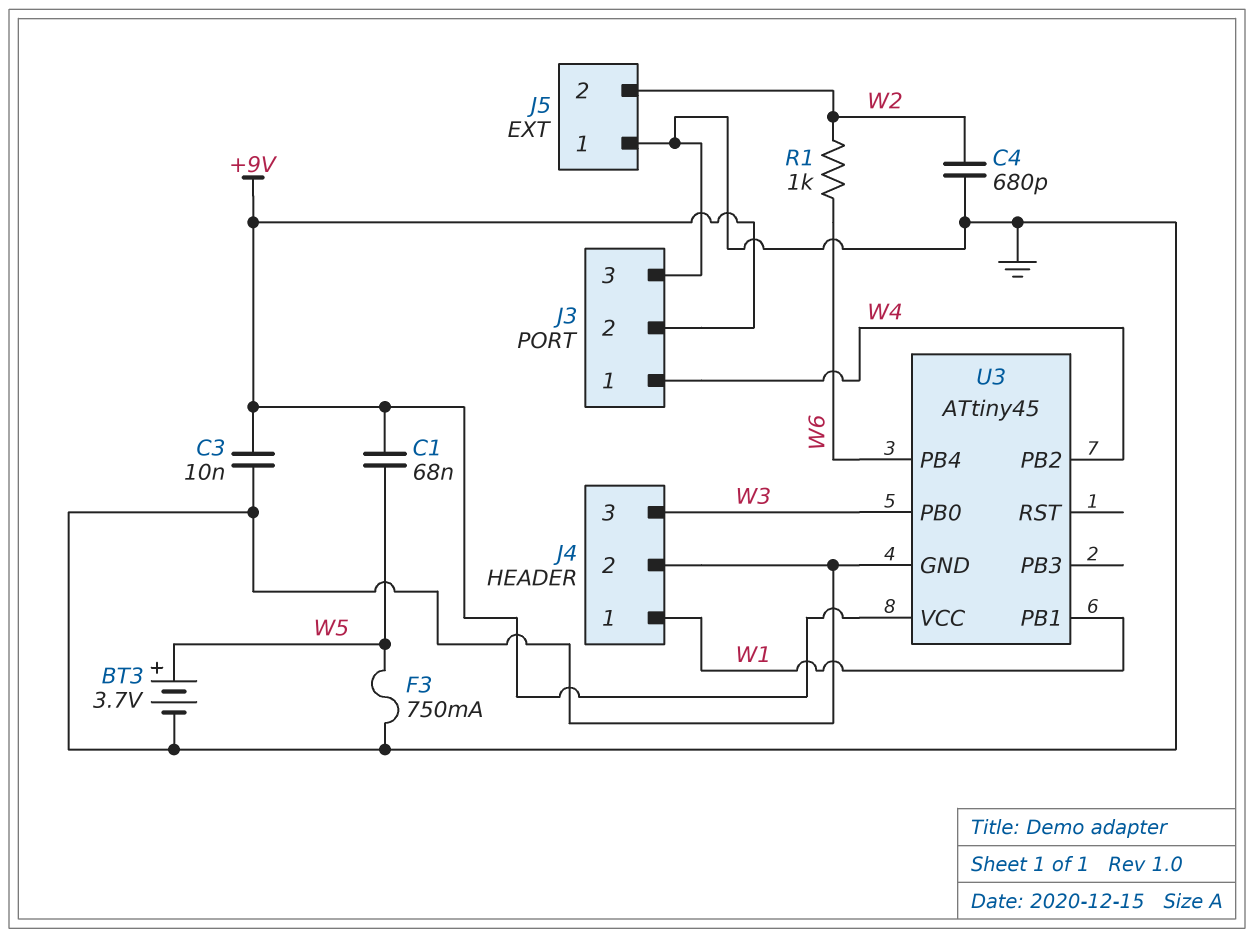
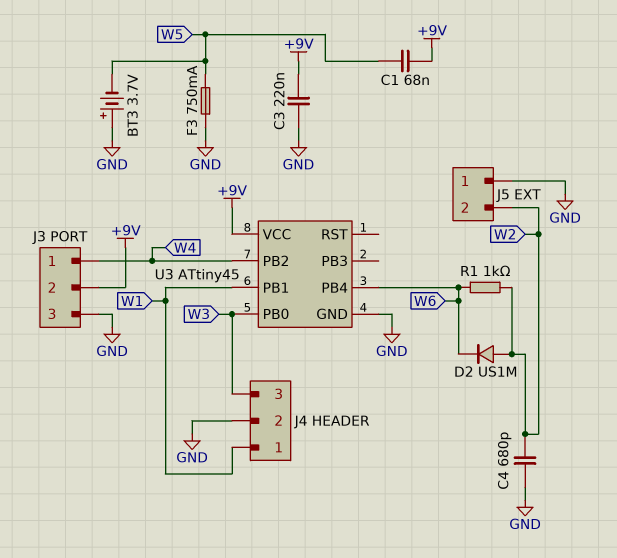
BT3: 3.7V (plus W5, minus GND) -> 3.7V (plus GND, minus W5)
C3: 10nF (+9V, GND) -> 220nF (+9V, GND)
D2: none -> diode US1M (A W2, K W6)

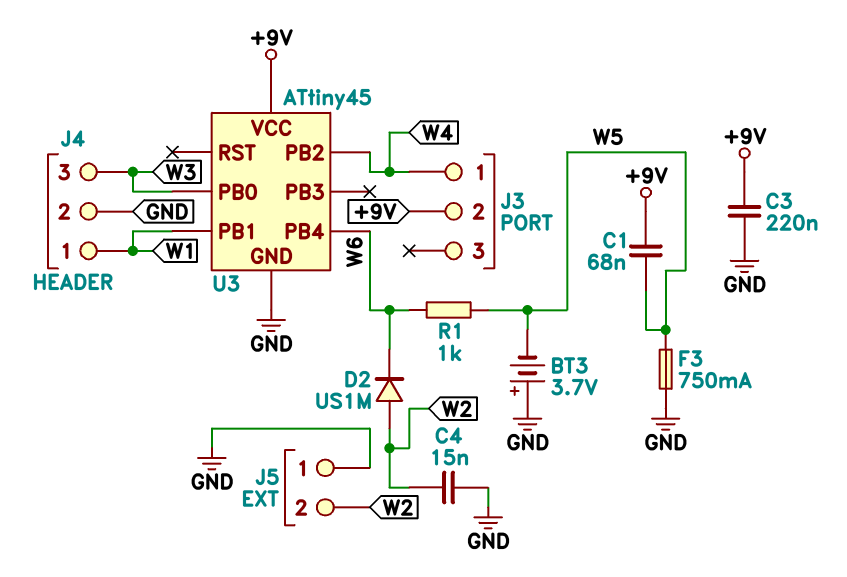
C4: 680pF (GND, W2) -> 15nF (GND, W2)
J3 pin 3: GND -> none
R1: 1k (W2, W6) -> 1k (W5, W6)

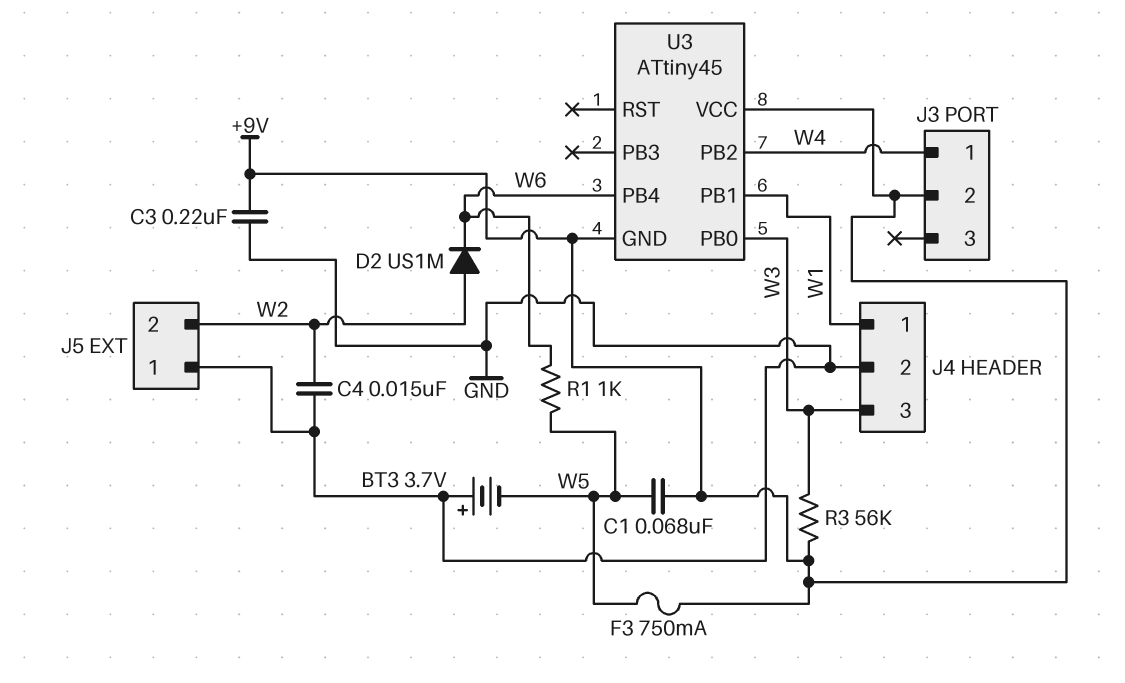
F3: 750mA (GND, W5) -> 750mA (+9V, W5)
R3: none -> 56k (+9V, W3)
U3 pin GND: GND -> +9V

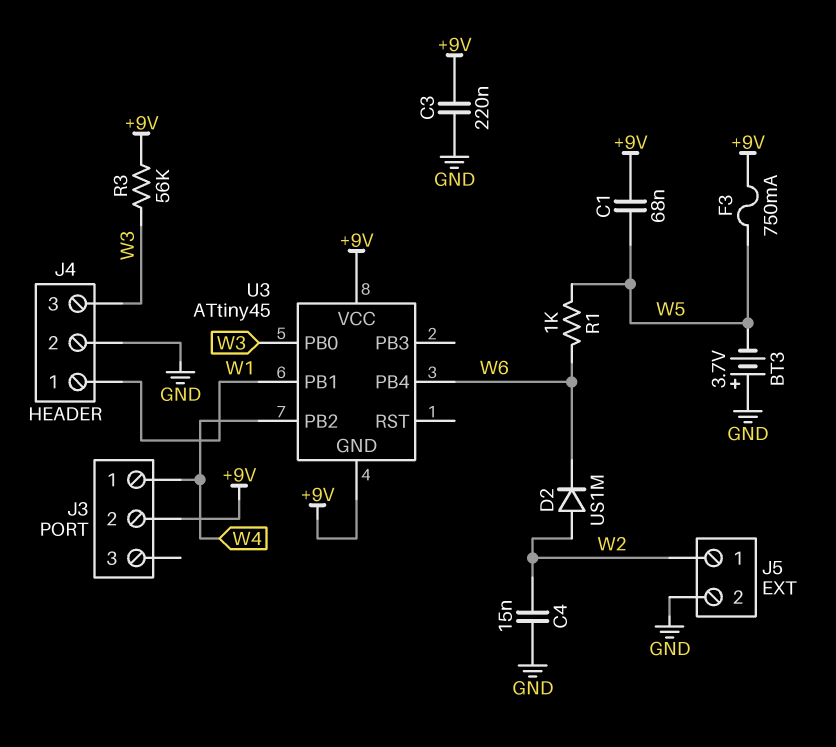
J5 pin 1: GND -> W2
J5 pin 2: W2 -> GND

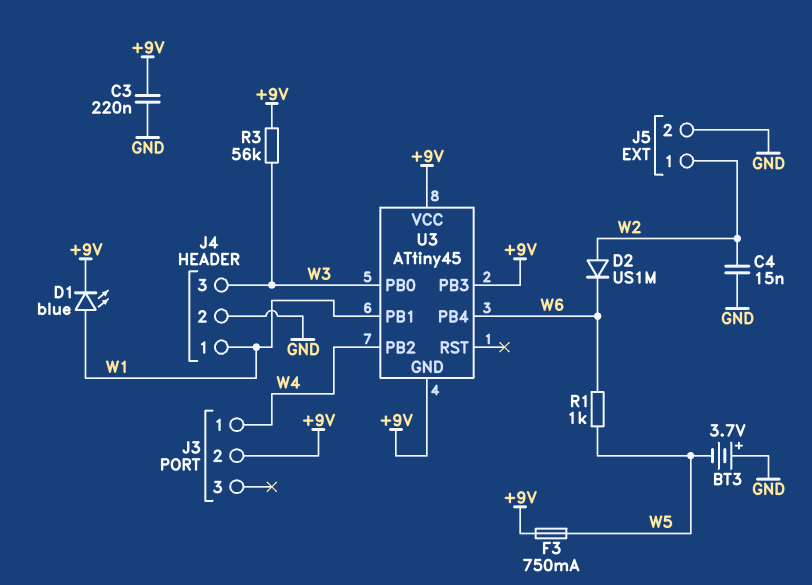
C1: 68nF (+9V, W5) -> none
D1: none -> LED blue (A W1, K +9V)
U3 pin PB3: none -> +9V

